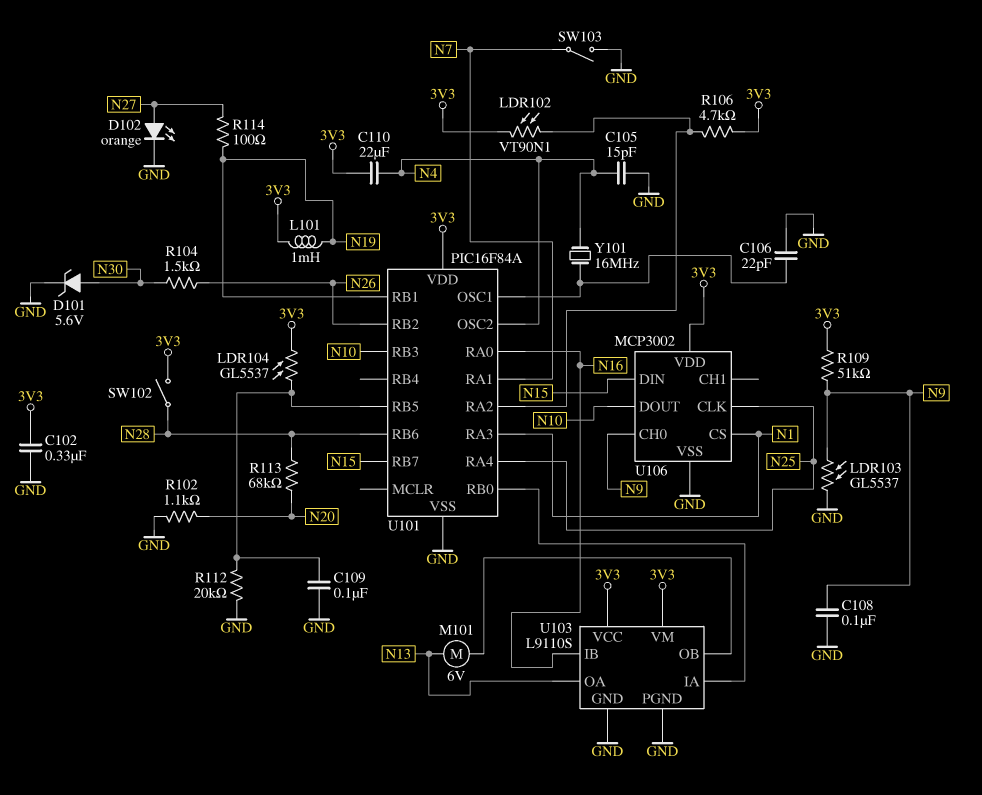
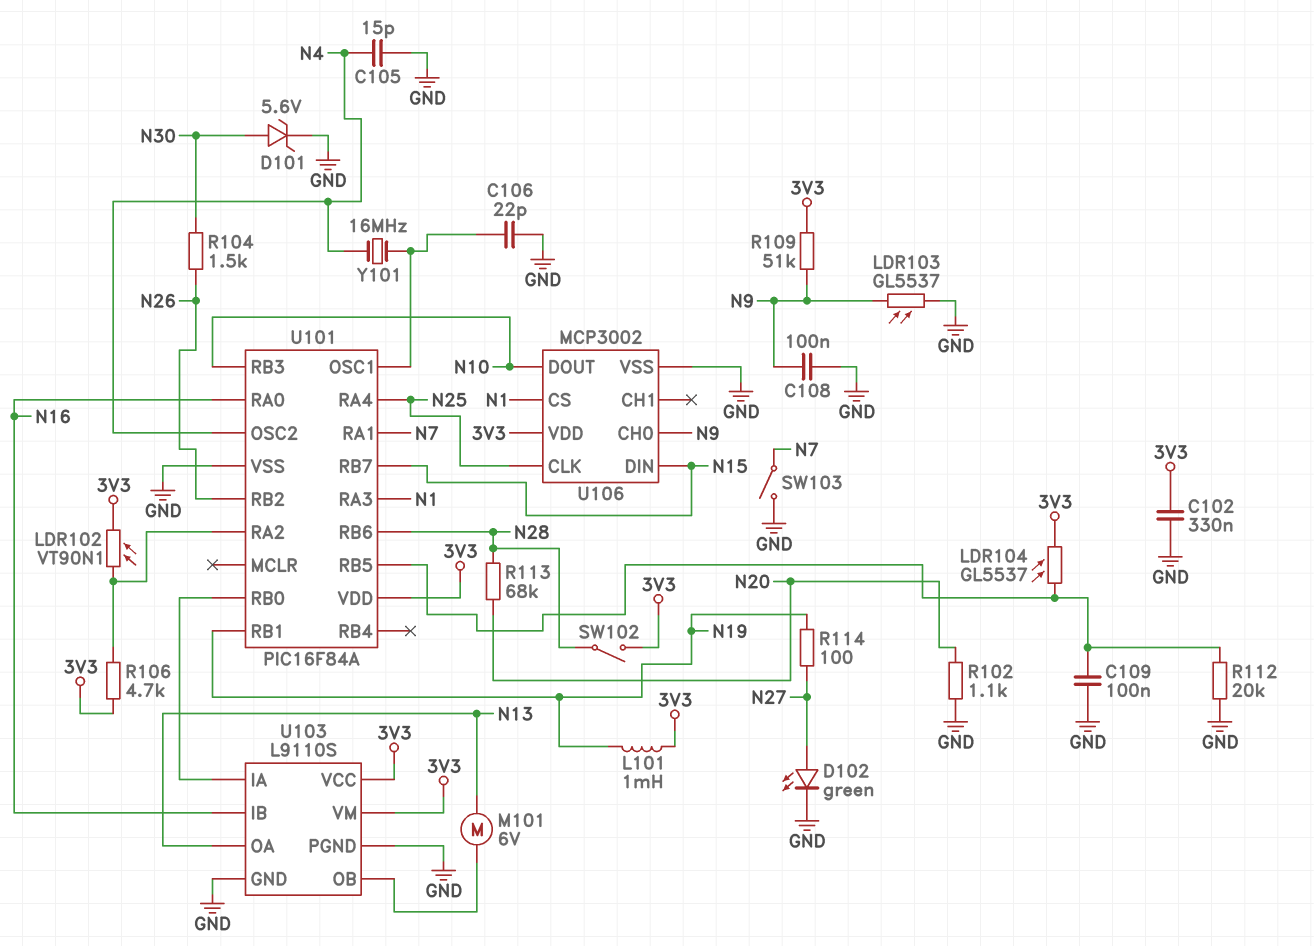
C110: 22uF (3V3, N4) -> none
D102: LED orange (A N27, K GND) -> LED green (A N27, K GND)

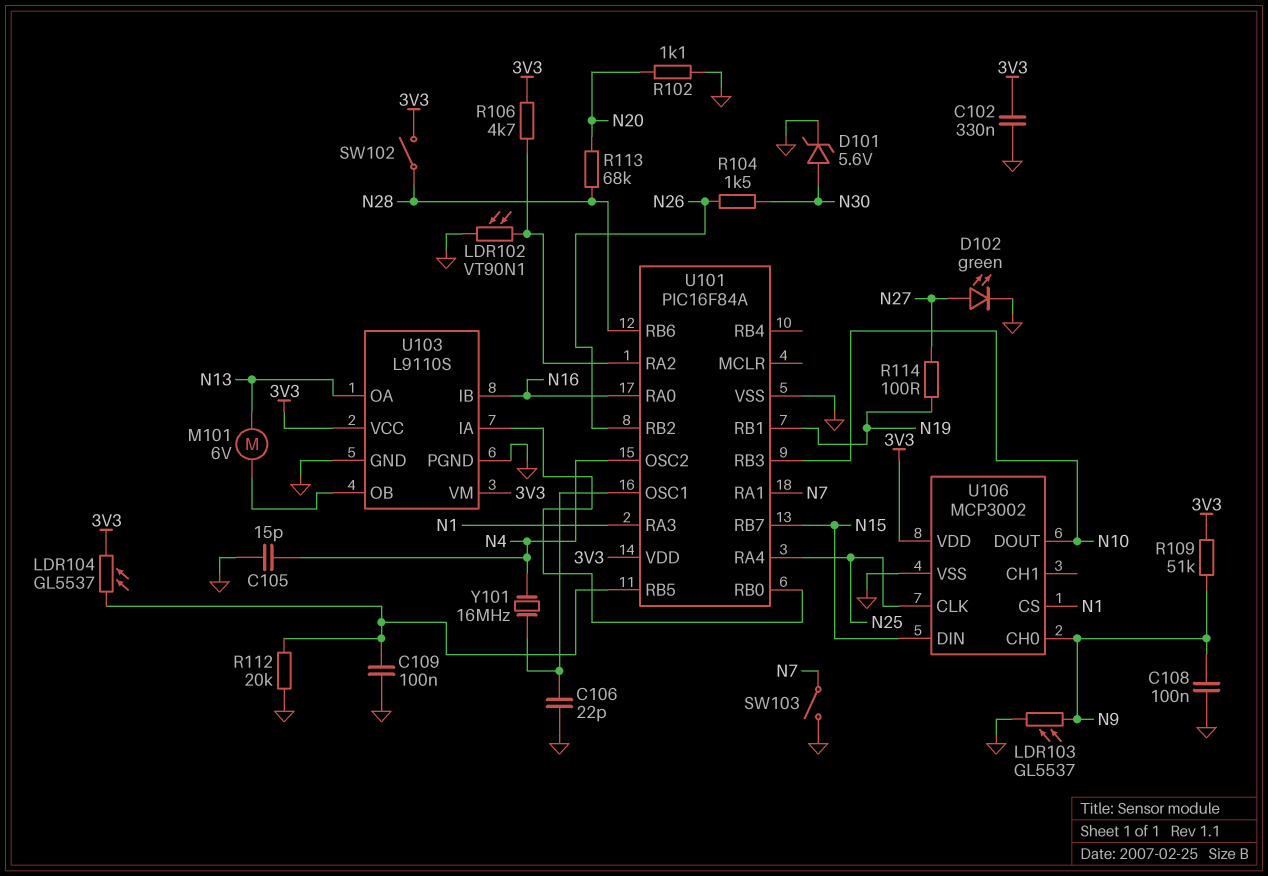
L101: 1mH (3V3, N19) -> none
LDR102: VT90N1 (3V3, U101/RA2) -> VT90N1 (GND, U101/RA2)

